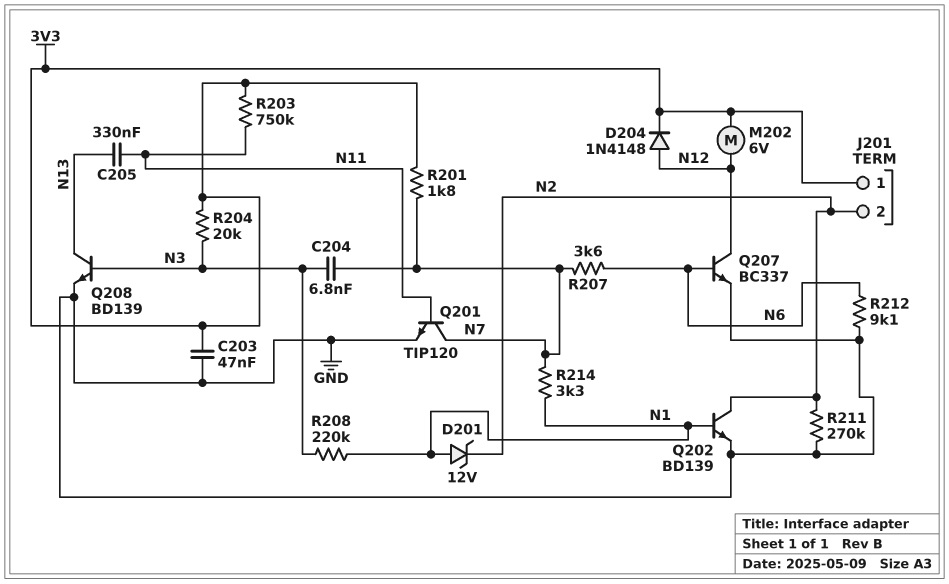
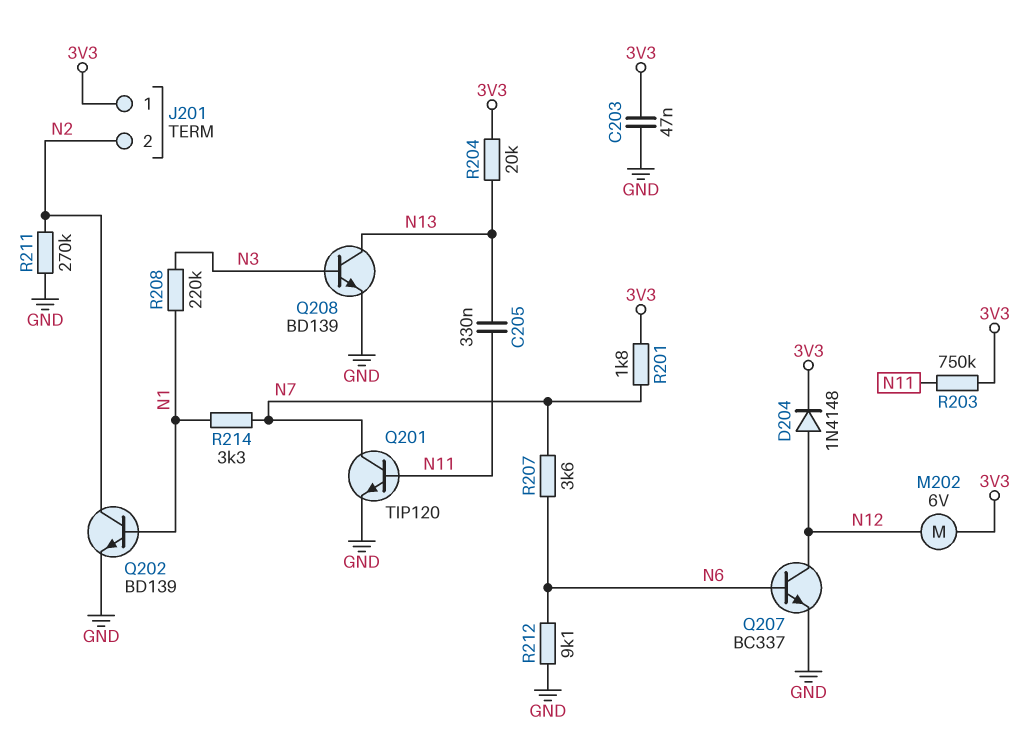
C204: 6.8nF (N3, N7) -> none
D201: zener 12V (A N1, K N2) -> none
R204: 20k (3V3, N3) -> 20k (3V3, N13)

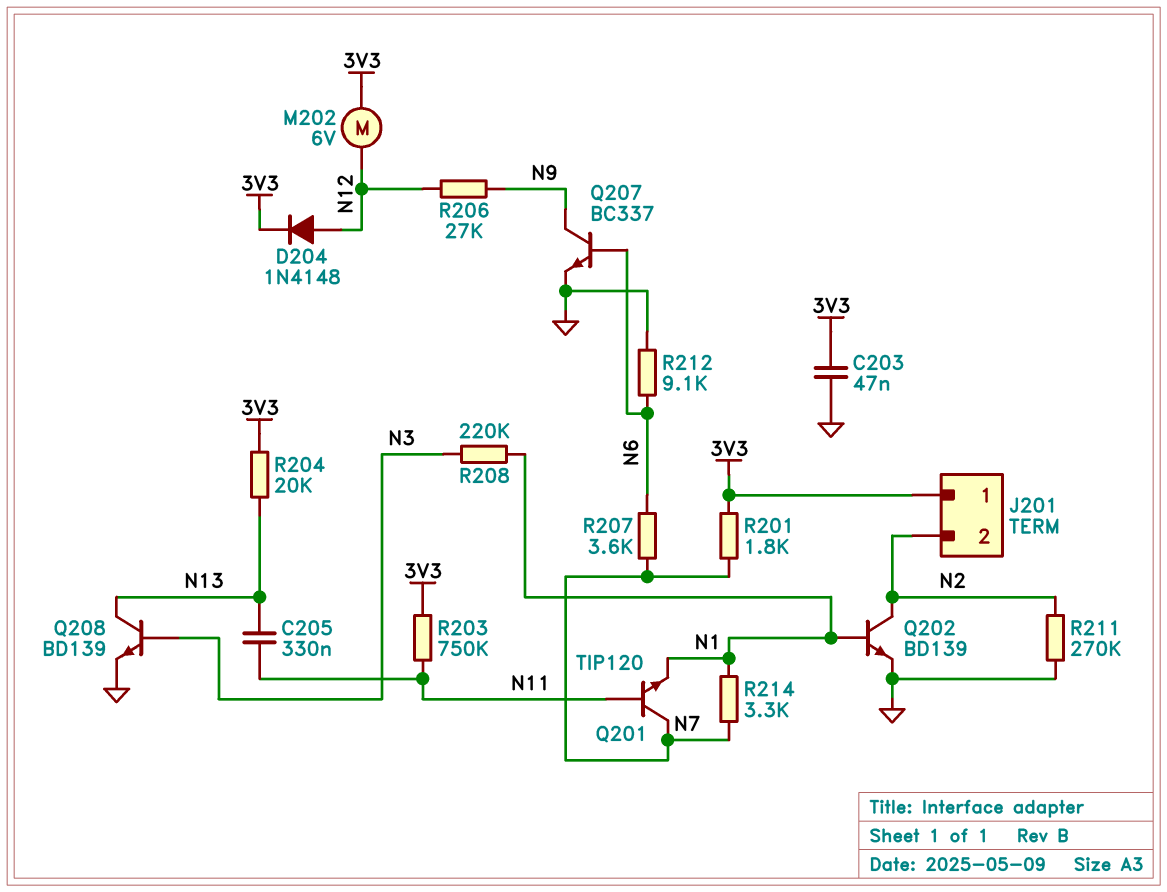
Q201: NPN TIP120 (B N11, C N7, E GND) -> NPN TIP120 (B N11, C N7, E N1)
Q207: NPN BC337 (B N6, C N12, E GND) -> NPN BC337 (B N6, C N9, E GND)
R206: none -> 27k (N9, N12)

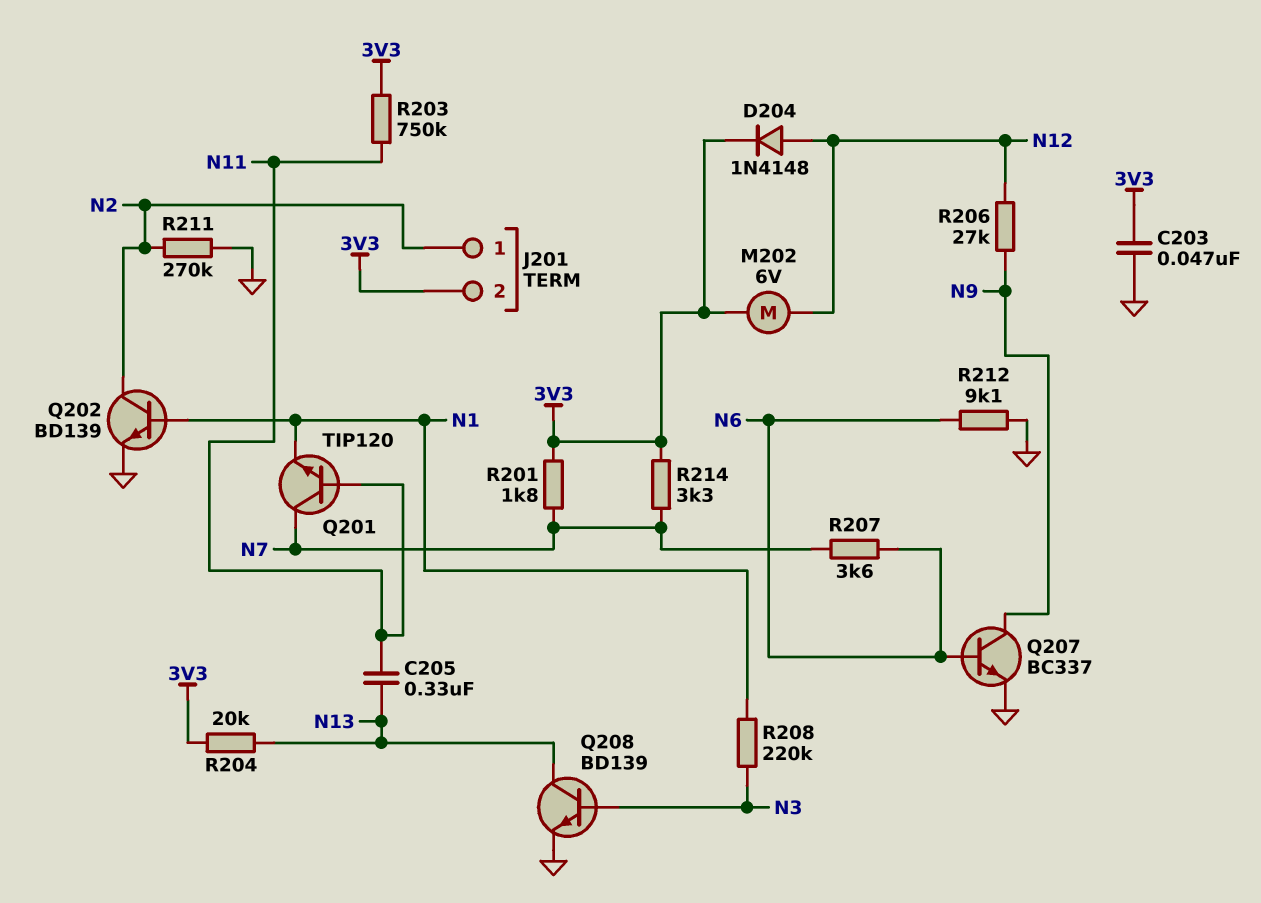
J201 pin 1: 3V3 -> N2
J201 pin 2: N2 -> 3V3
R214: 3.3k (N1, N7) -> 3.3k (3V3, N7)

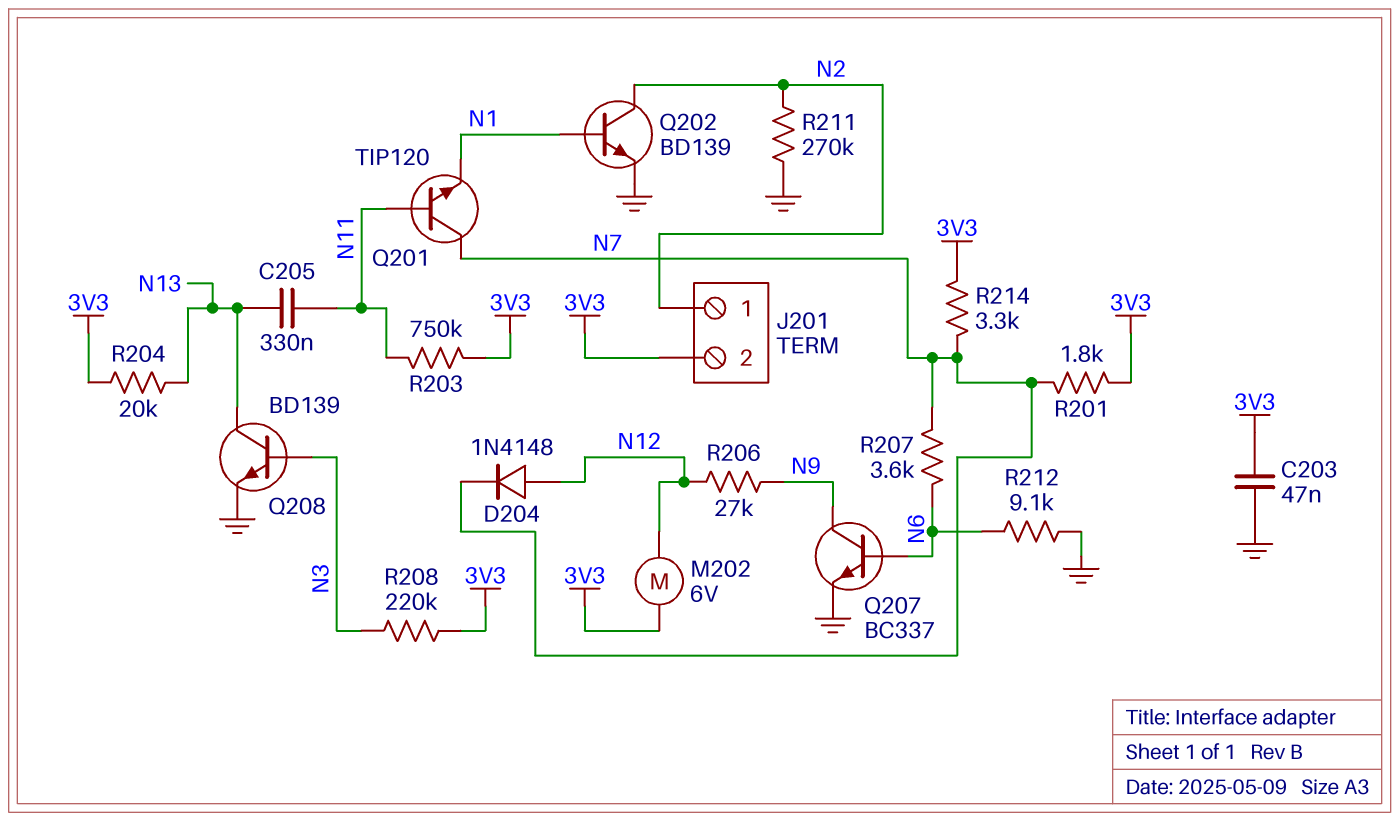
D204: diode 1N4148 (A N12, K 3V3) -> diode 1N4148 (A N12, K N7)
R208: 220k (N1, N3) -> 220k (3V3, N3)

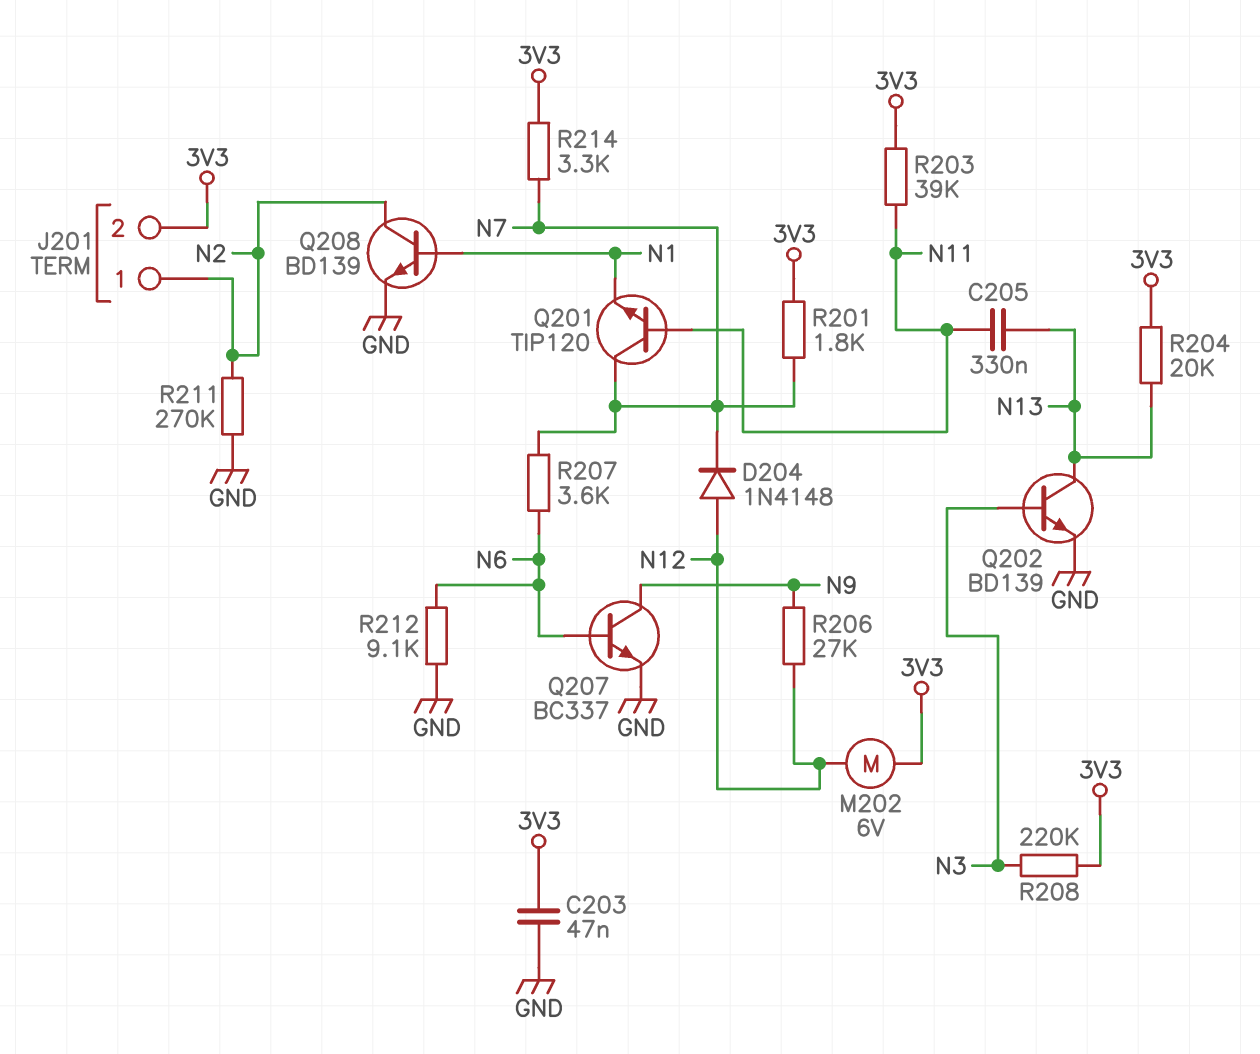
Q202: NPN BD139 (B N1, C N2, E GND) -> NPN BD139 (B N3, C N13, E GND)
Q208: NPN BD139 (B N3, C N13, E GND) -> NPN BD139 (B N1, C N2, E GND)
R203: 750k (3V3, N11) -> 39k (3V3, N11)

